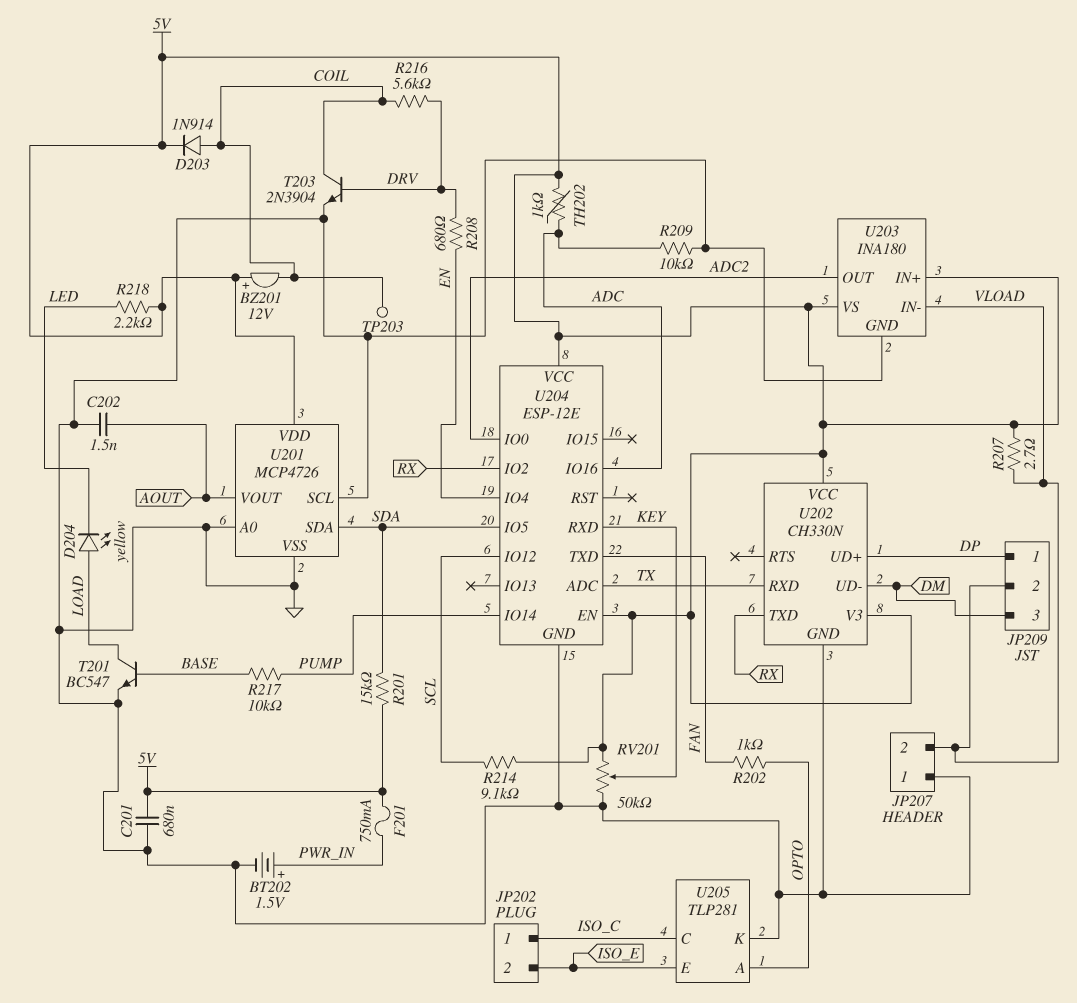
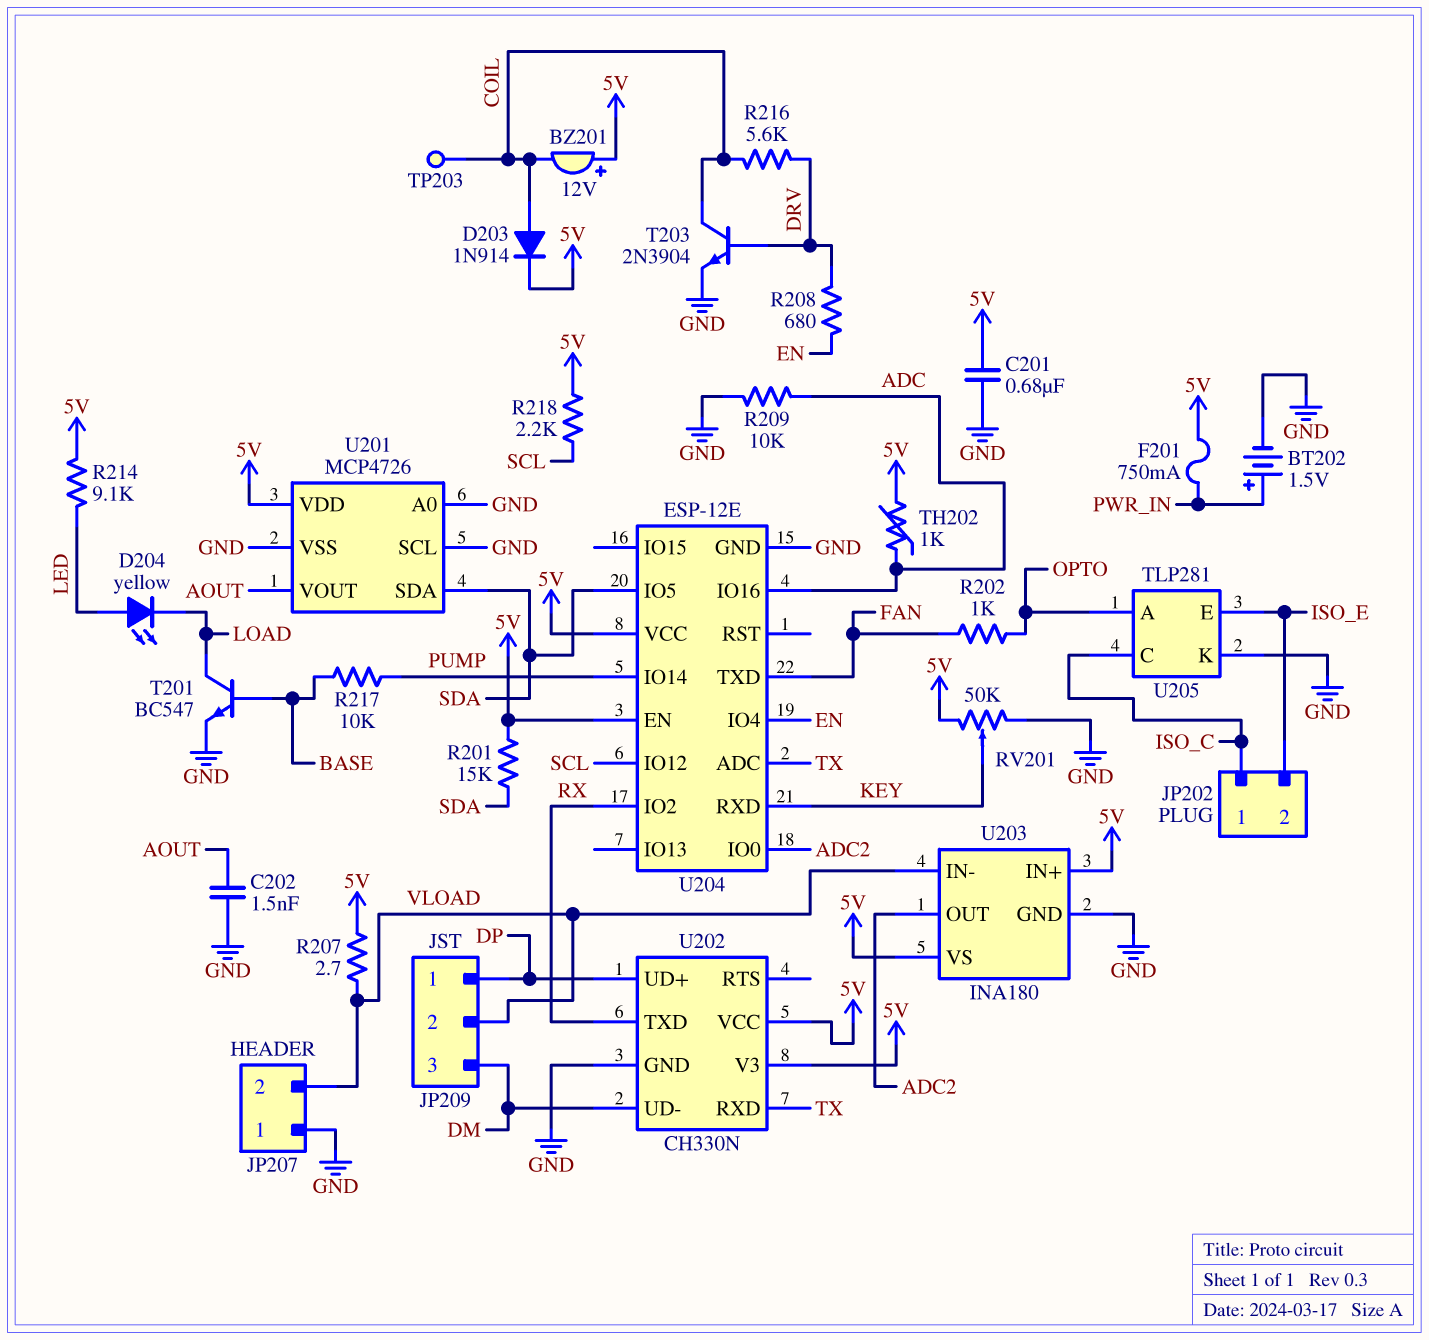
D204: LED yellow (A LOAD, K LED) -> LED yellow (A LED, K LOAD)
R214: 9.1k (5V, SCL) -> 9.1k (5V, LED)
R218: 2.2k (5V, LED) -> 2.2k (5V, SCL)

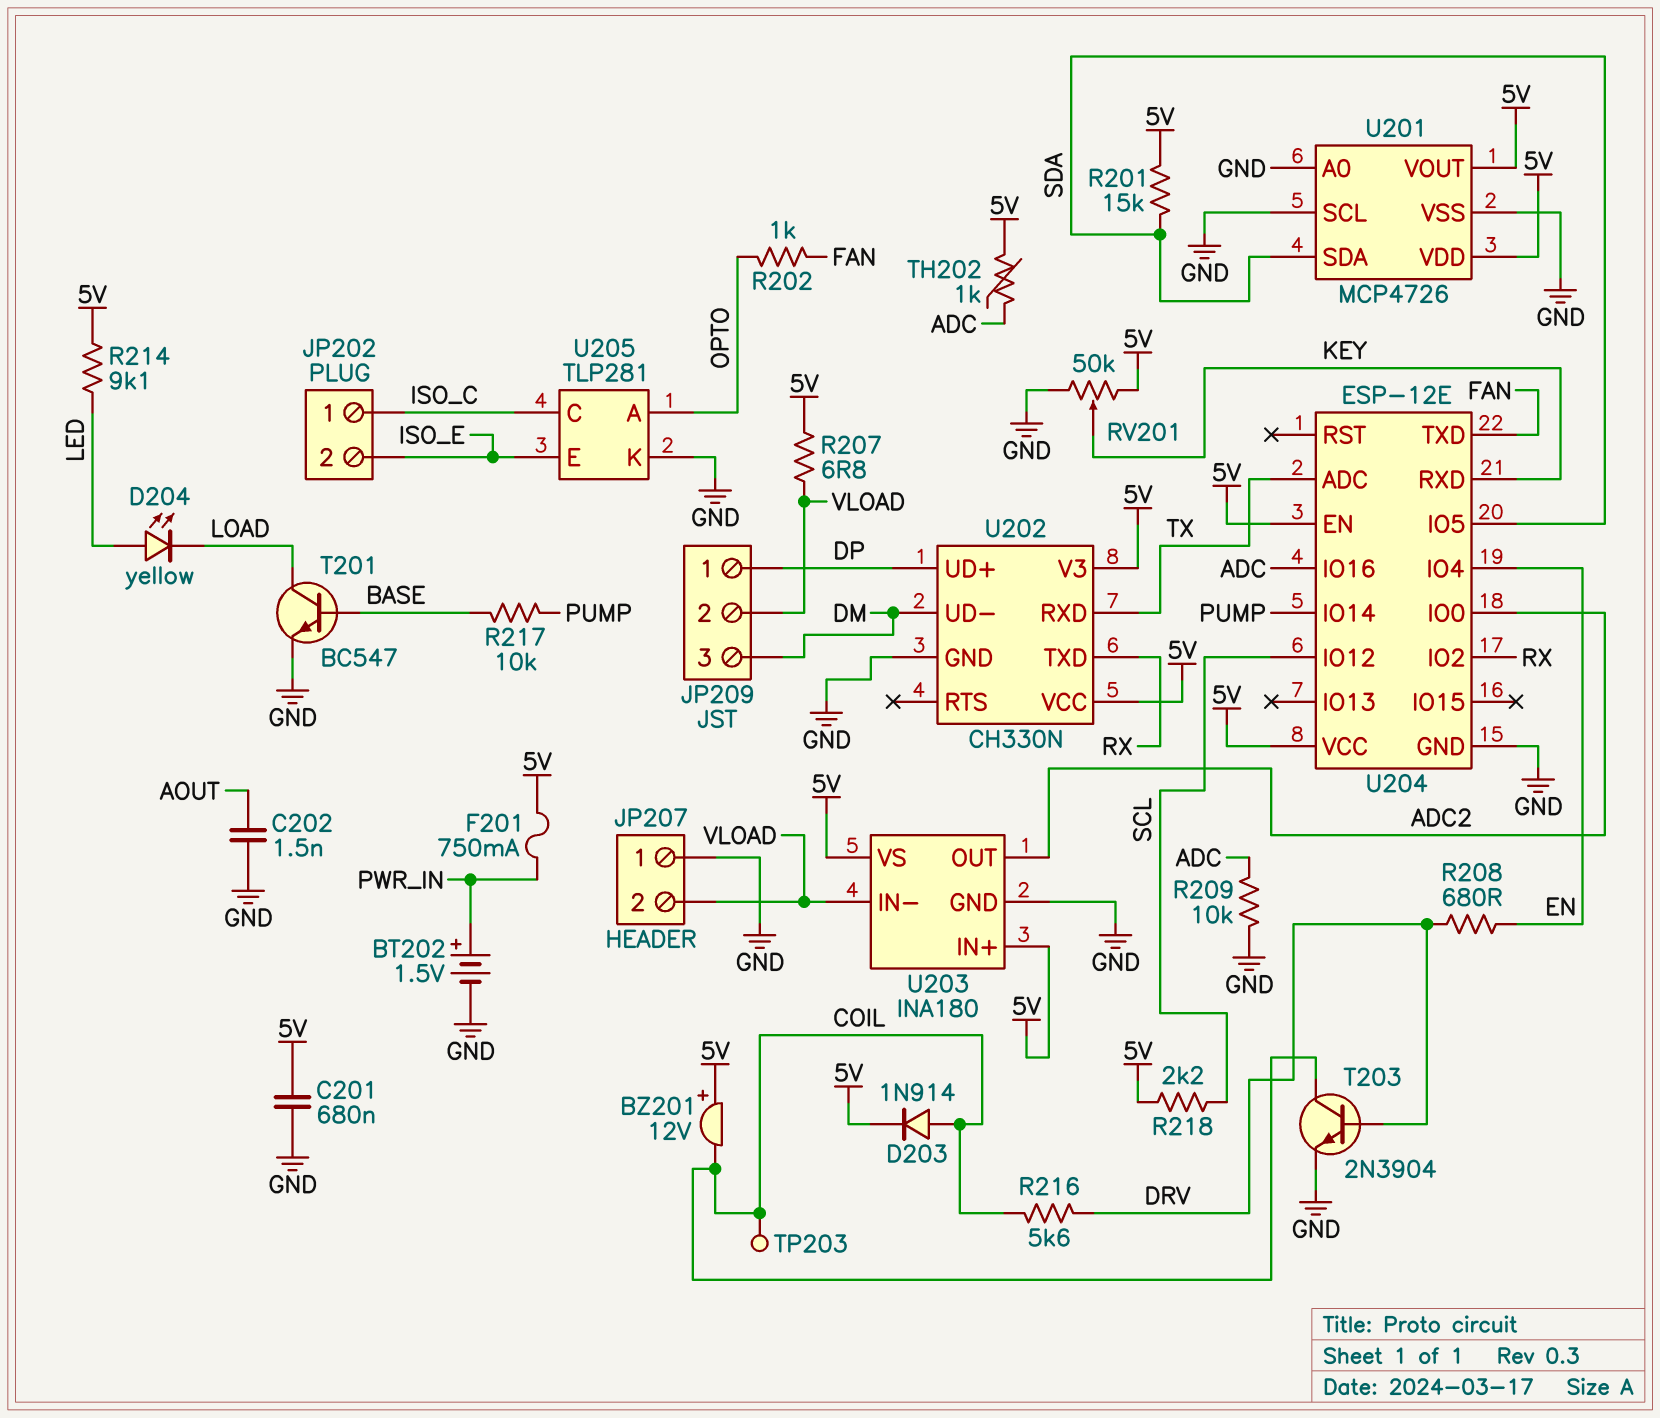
R207: 2.7 (5V, VLOAD) -> 6.8 (5V, VLOAD)
U201 pin VOUT: AOUT -> 5V

